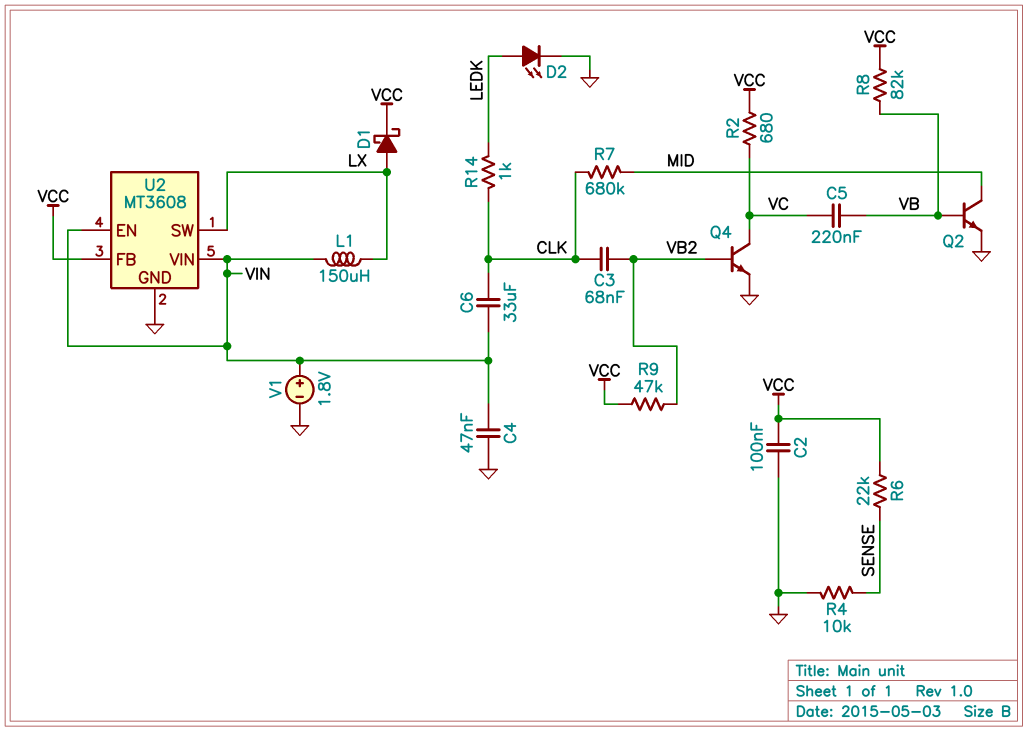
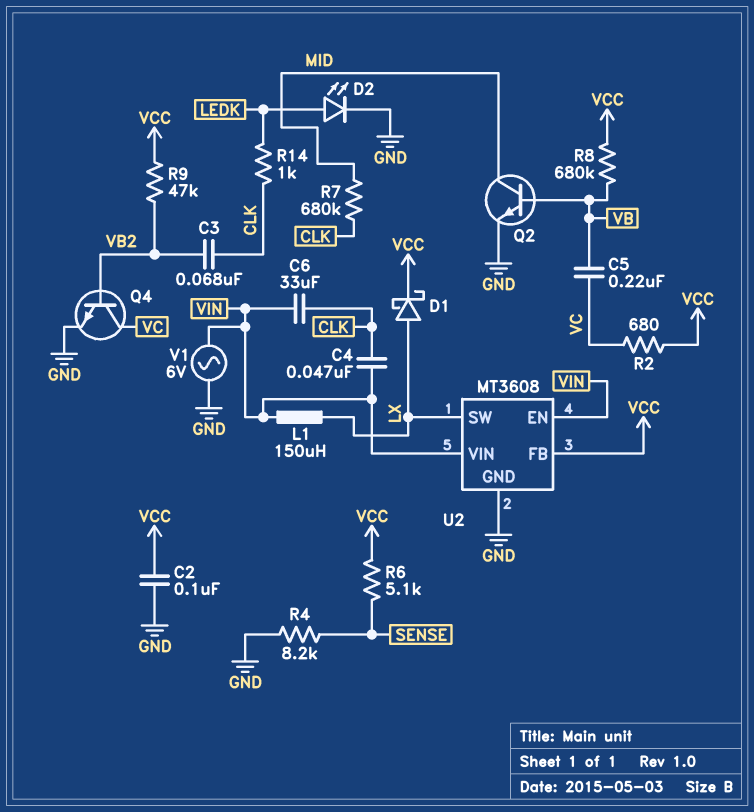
C4: 47nF (GND, VIN) -> 47nF (CLK, VIN)
R4: 10k (GND, SENSE) -> 8.2k (GND, SENSE)
R6: 22k (SENSE, VCC) -> 5.1k (SENSE, VCC)
R8: 82k (VB, VCC) -> 680k (VB, VCC)
V1: 1.8V (plus VIN, minus GND) -> AC 6V (GND, VIN)

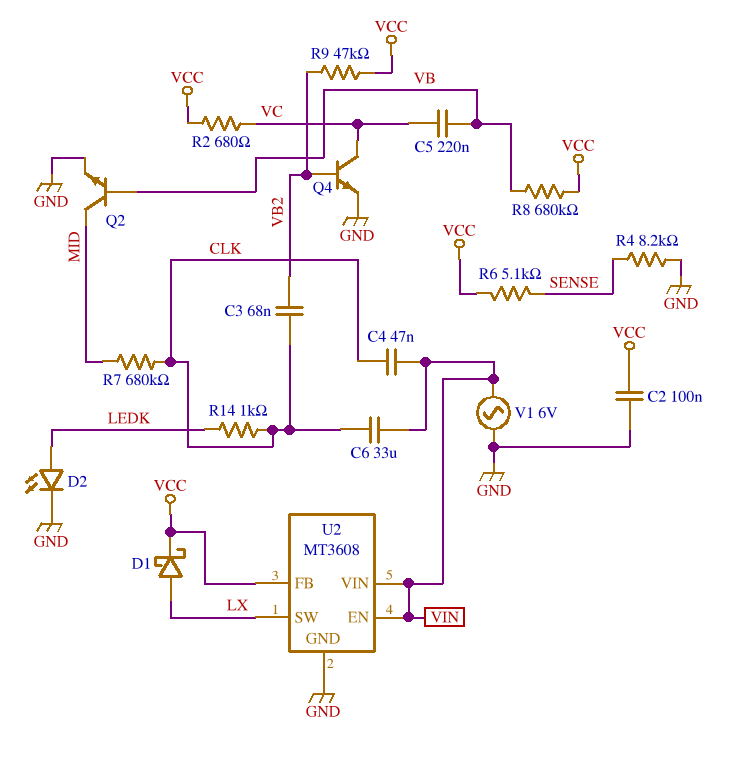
L1: 150uH (LX, VIN) -> none

